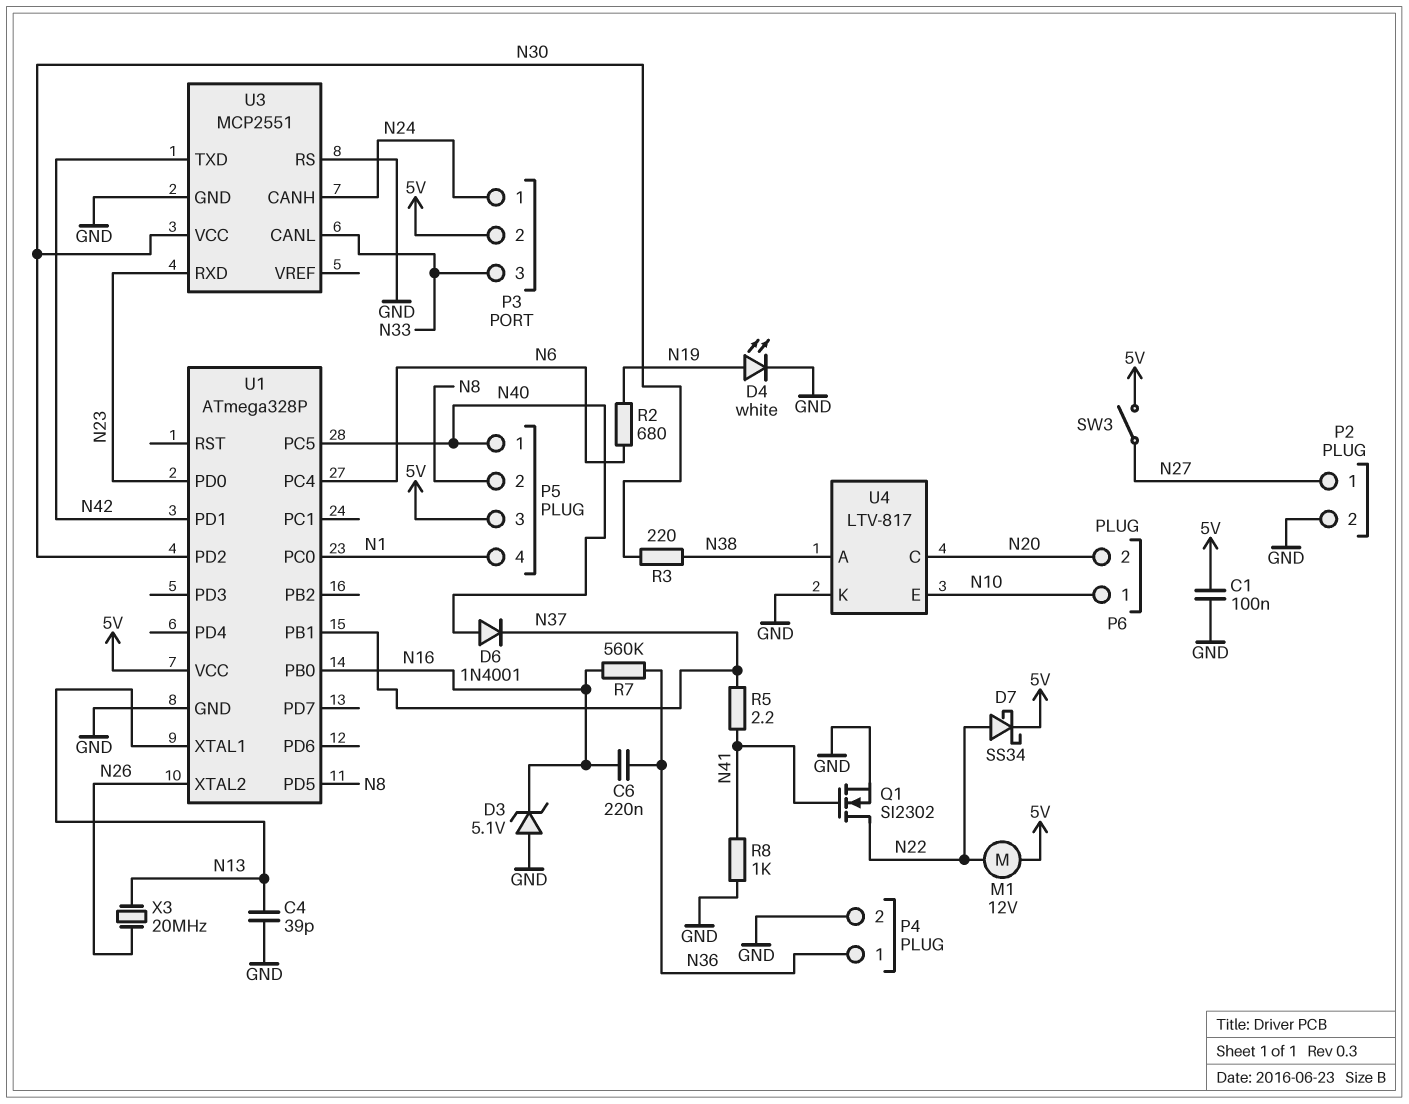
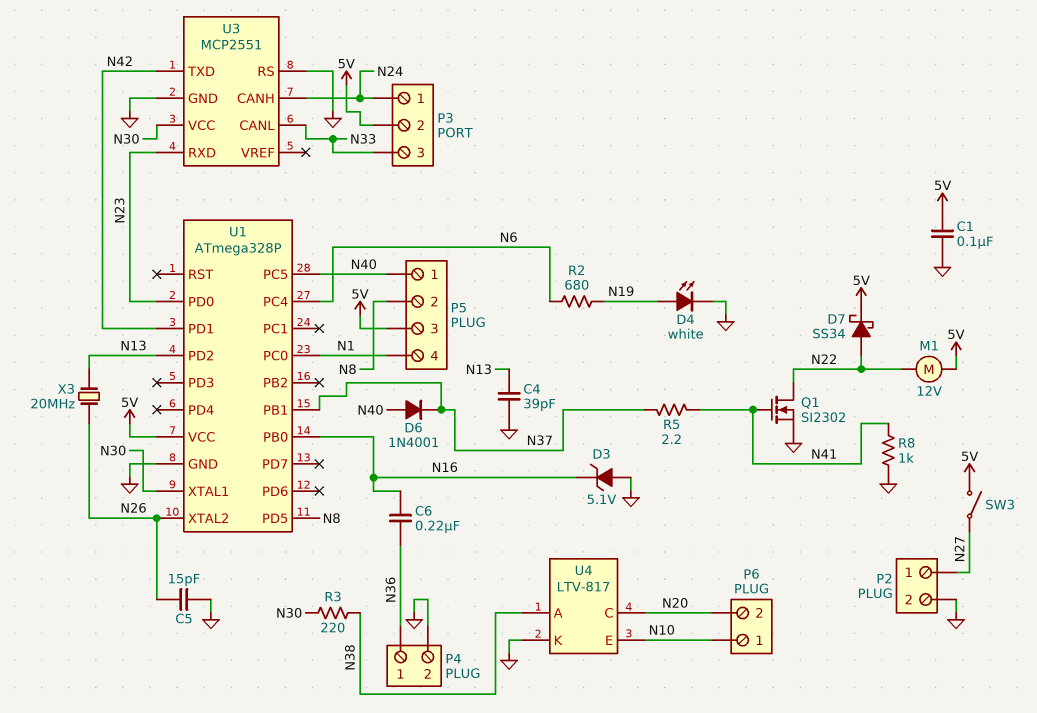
C5: none -> 15pF (GND, N26)
R7: 560k (N16, N36) -> none
U1 pin PD2: N30 -> N13
U1 pin XTAL1: N13 -> N30

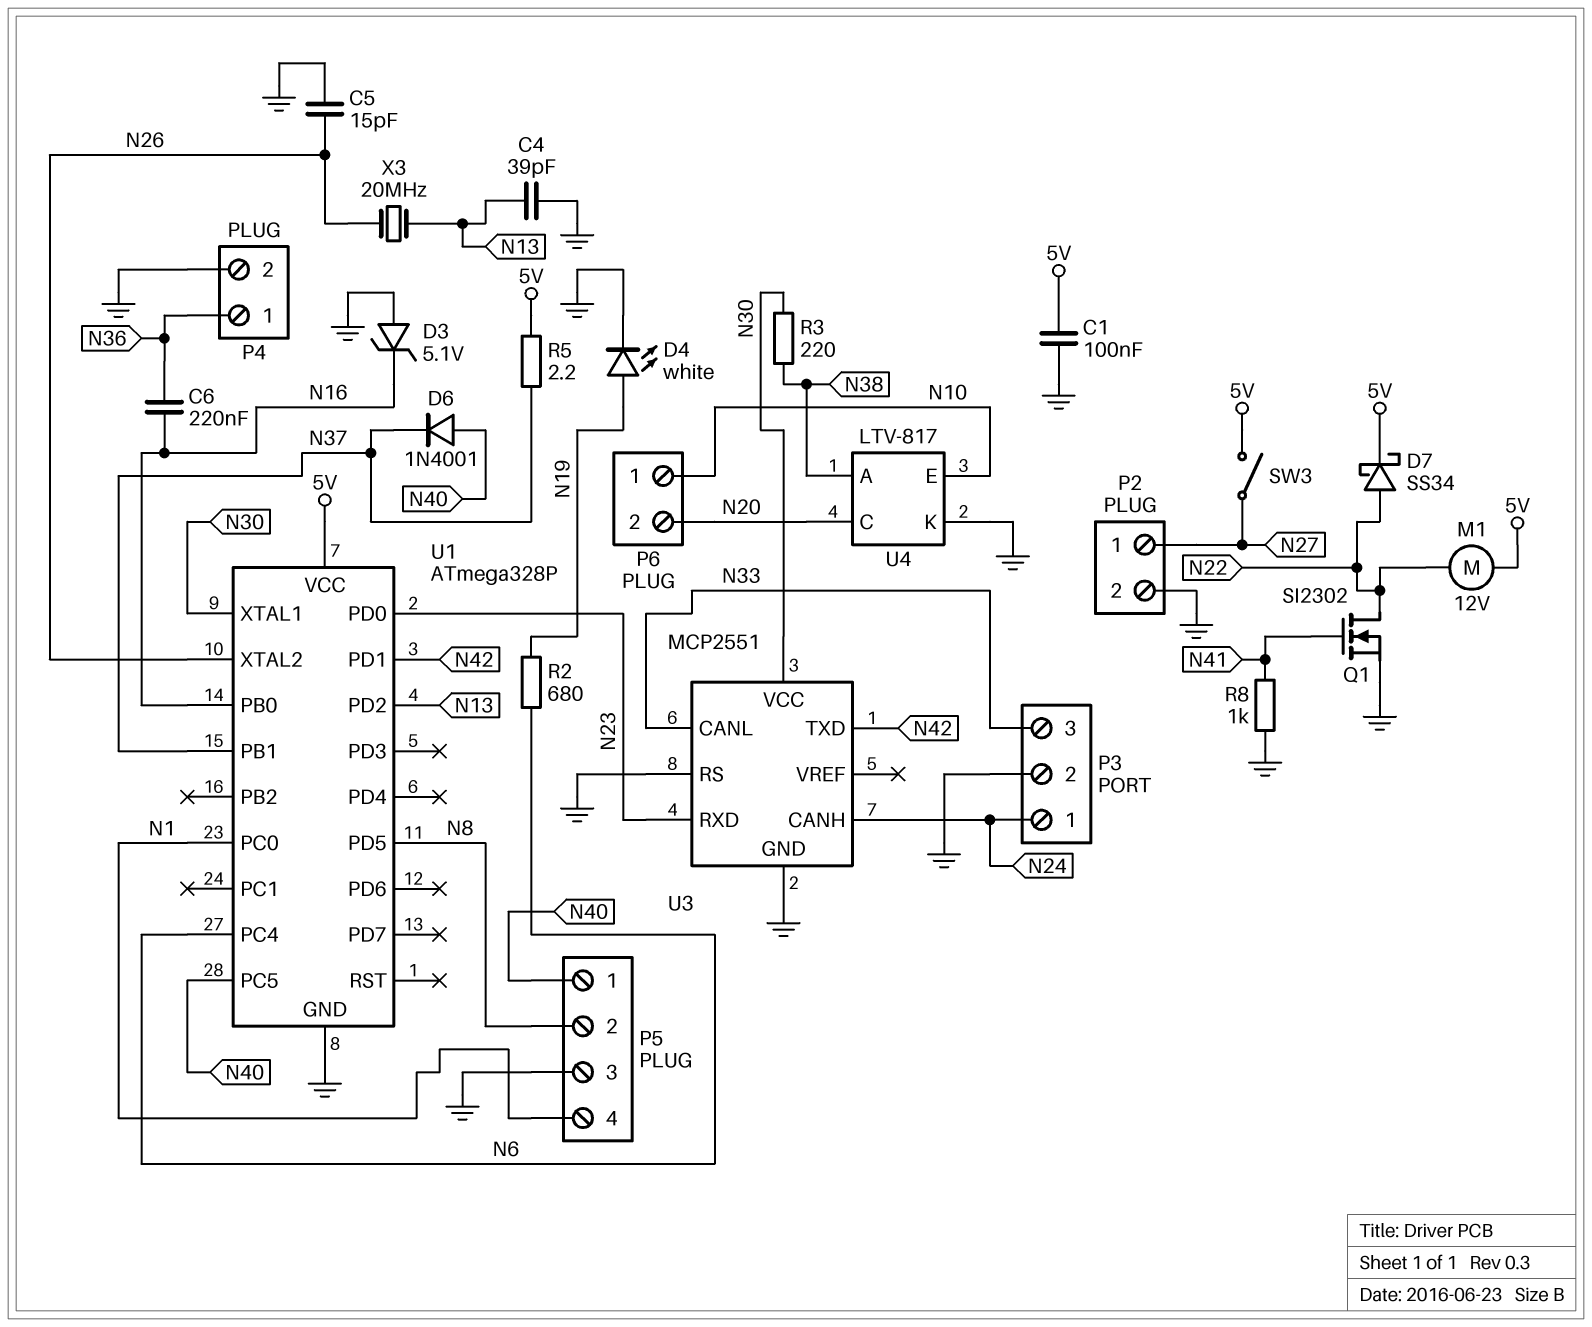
P3 pin 2: 5V -> GND
P5 pin 3: 5V -> GND
R5: 2.2 (N37, N41) -> 2.2 (5V, N37)

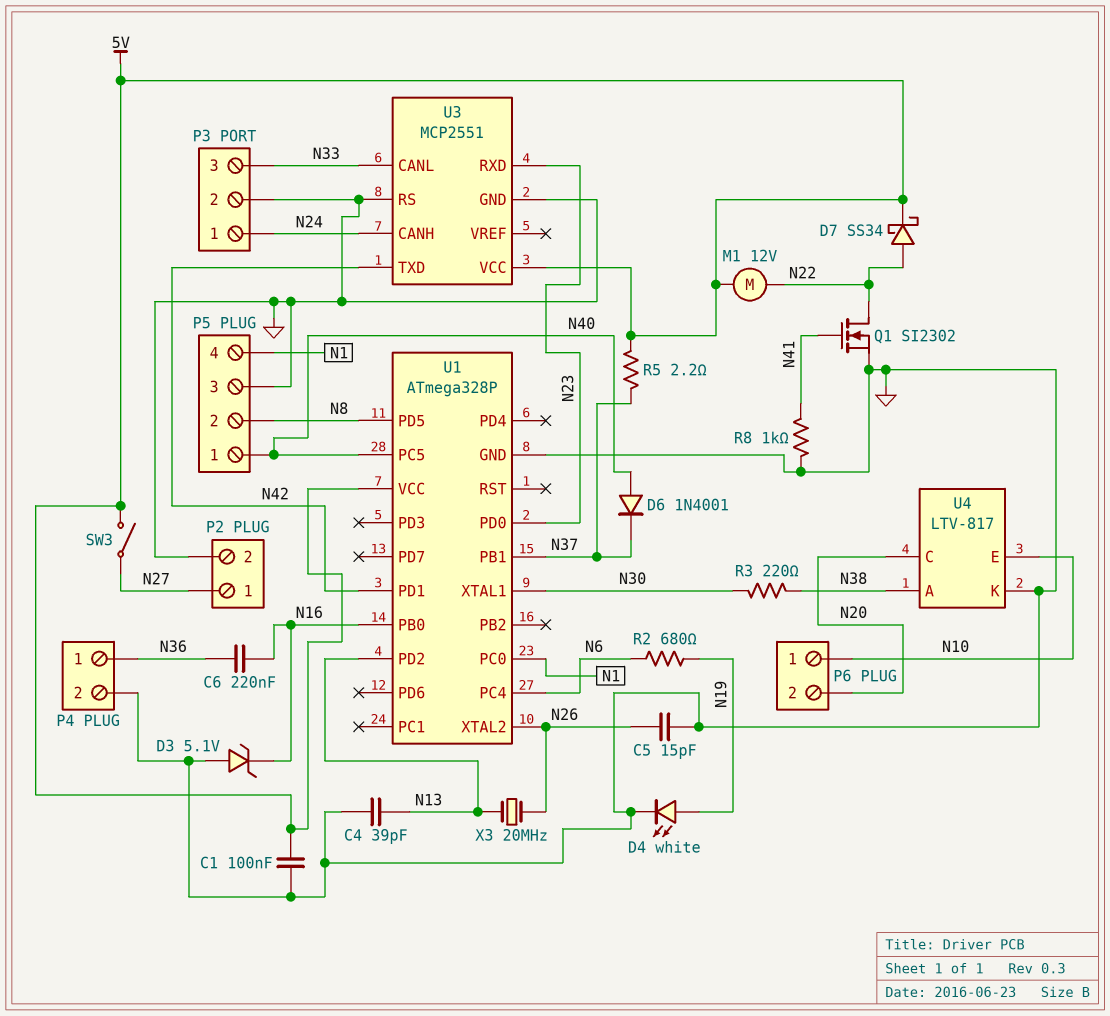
U3 pin VCC: N30 -> 5V

